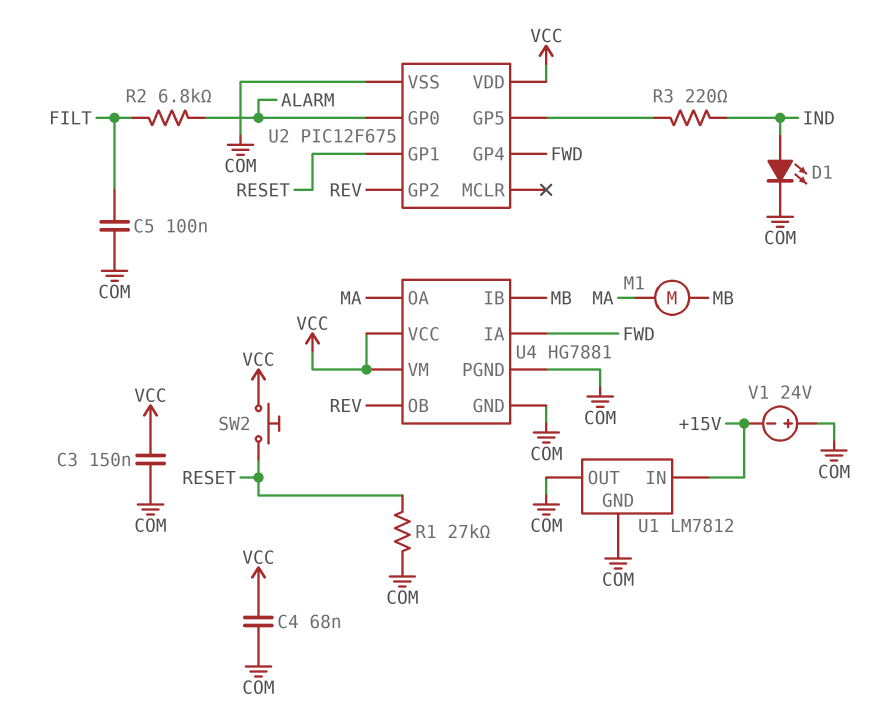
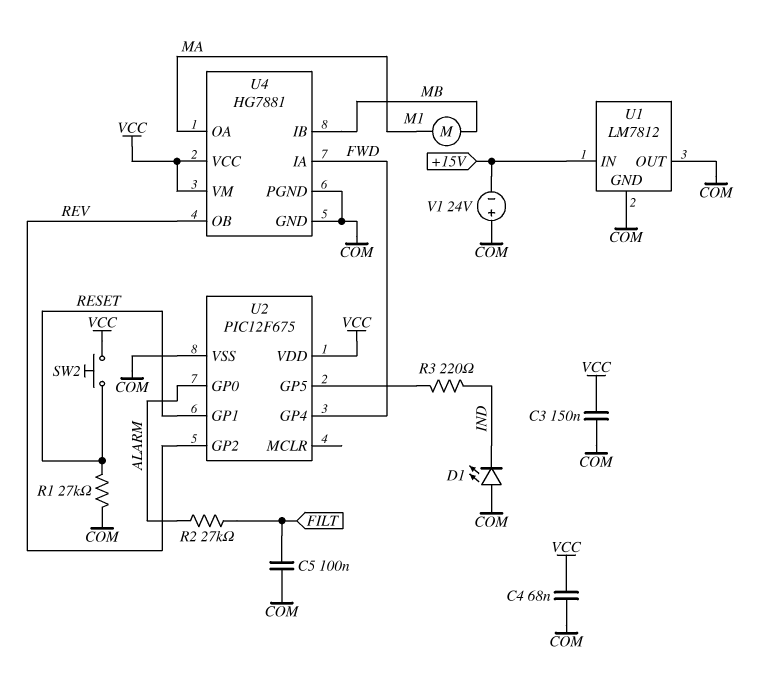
D1: LED (A IND, K COM) -> LED (A COM, K IND)
R2: 6.8k (ALARM, FILT) -> 27k (ALARM, FILT)

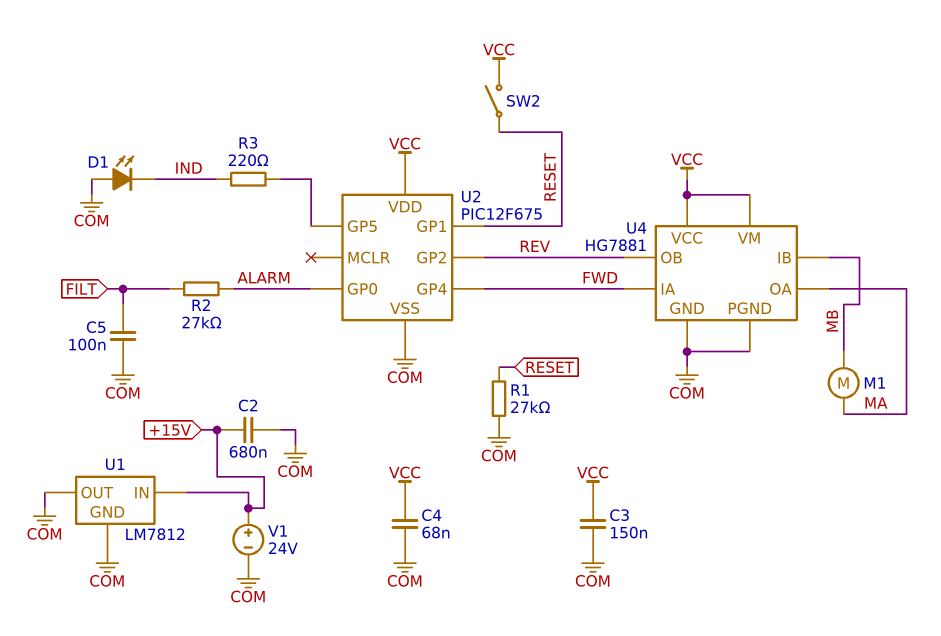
C2: none -> 680nF (+15V, COM)
SW2: button (RESET, VCC) -> switch (RESET, VCC)
V1: 24V (plus COM, minus +15V) -> 24V (plus +15V, minus COM)

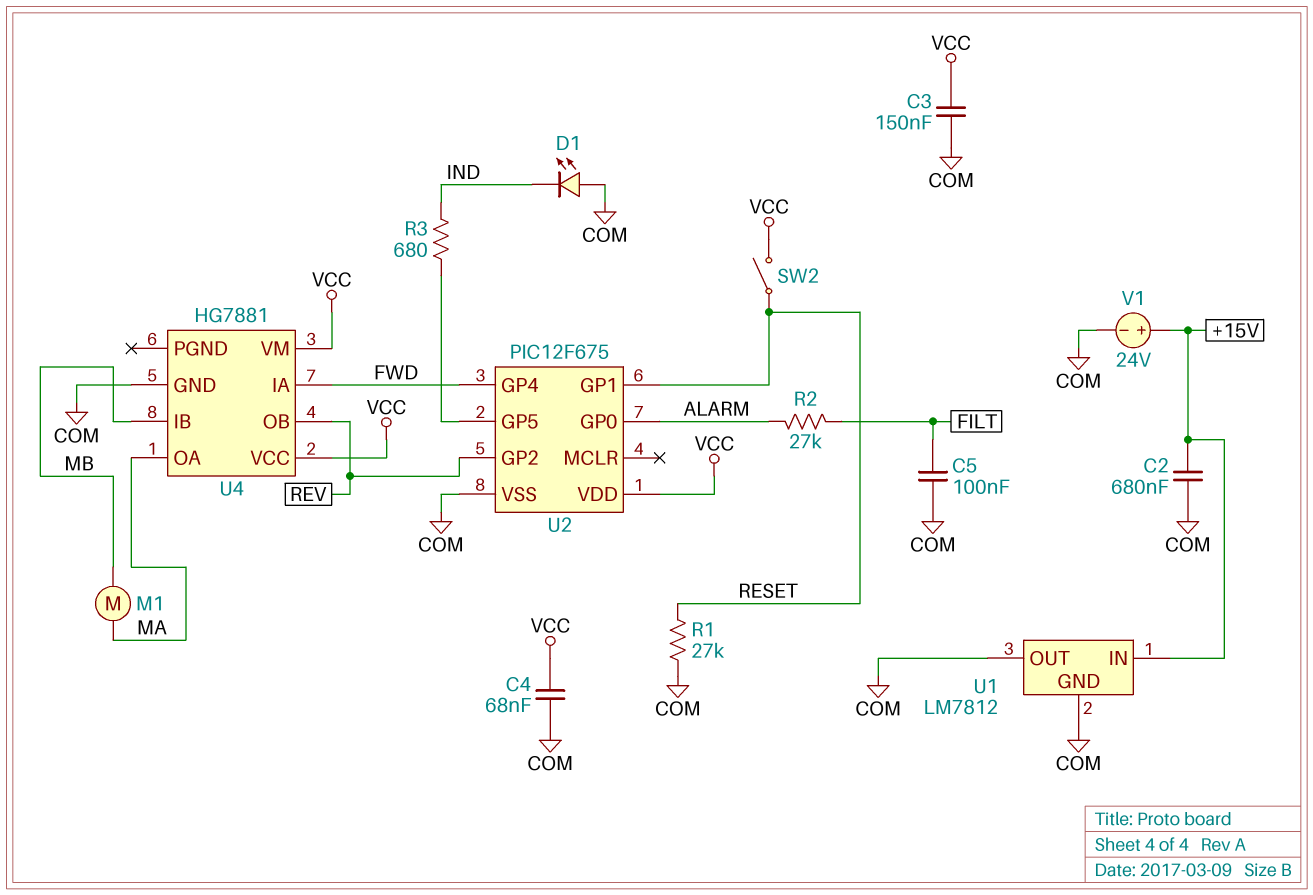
R3: 220 (IND, U2/GP5) -> 680 (IND, U2/GP5)
U4 pin PGND: COM -> none

